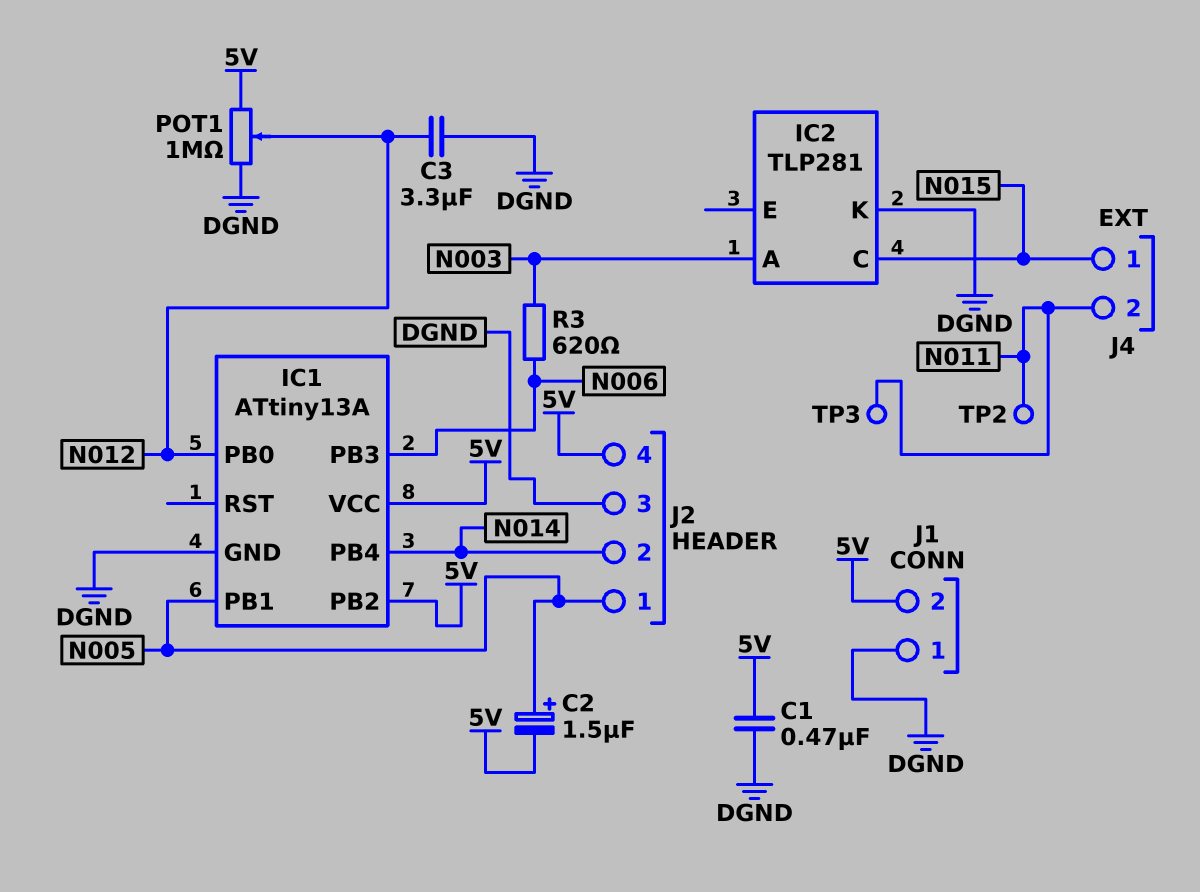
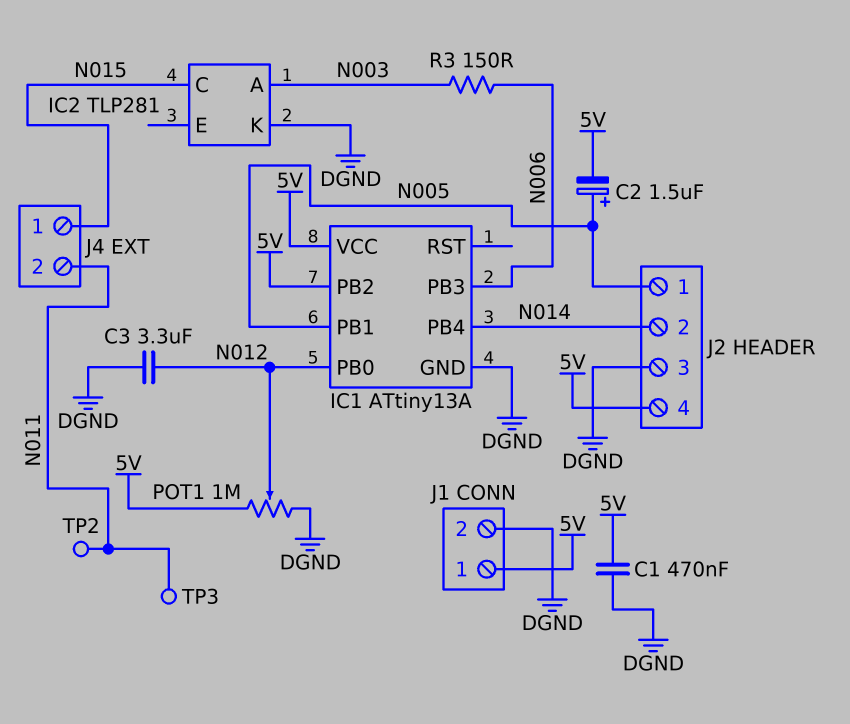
J1 pin 1: DGND -> 5V
J1 pin 2: 5V -> DGND
R3: 620 (N003, N006) -> 150 (N003, N006)

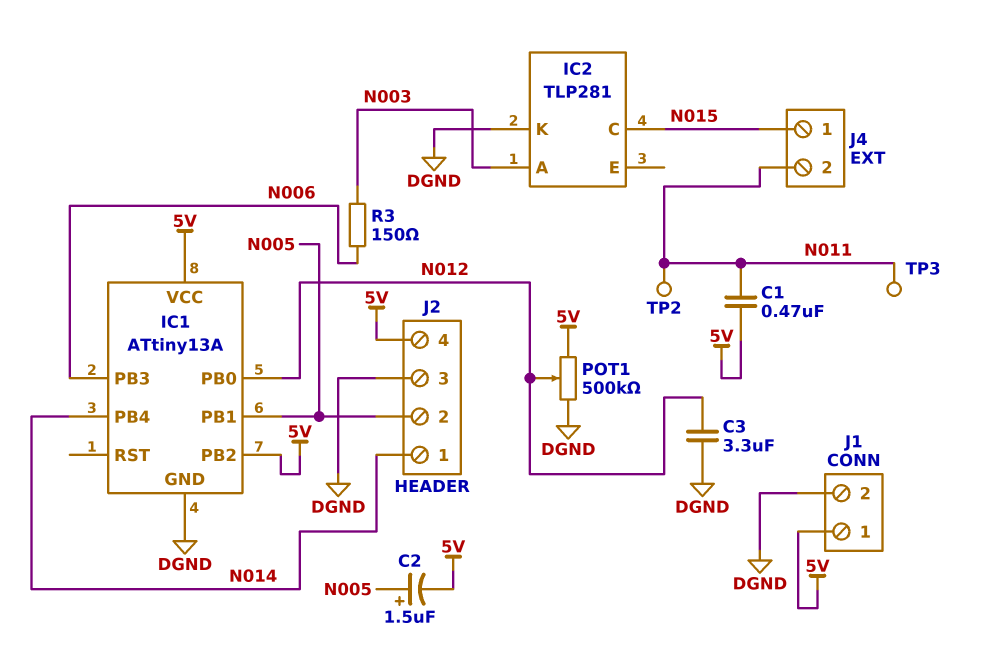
C1: 470nF (5V, DGND) -> 470nF (5V, N011)
J2 pin 1: N005 -> N014
J2 pin 2: N014 -> N005
POT1: 1M (5V, DGND, wiper N012) -> 500k (5V, DGND, wiper N012)

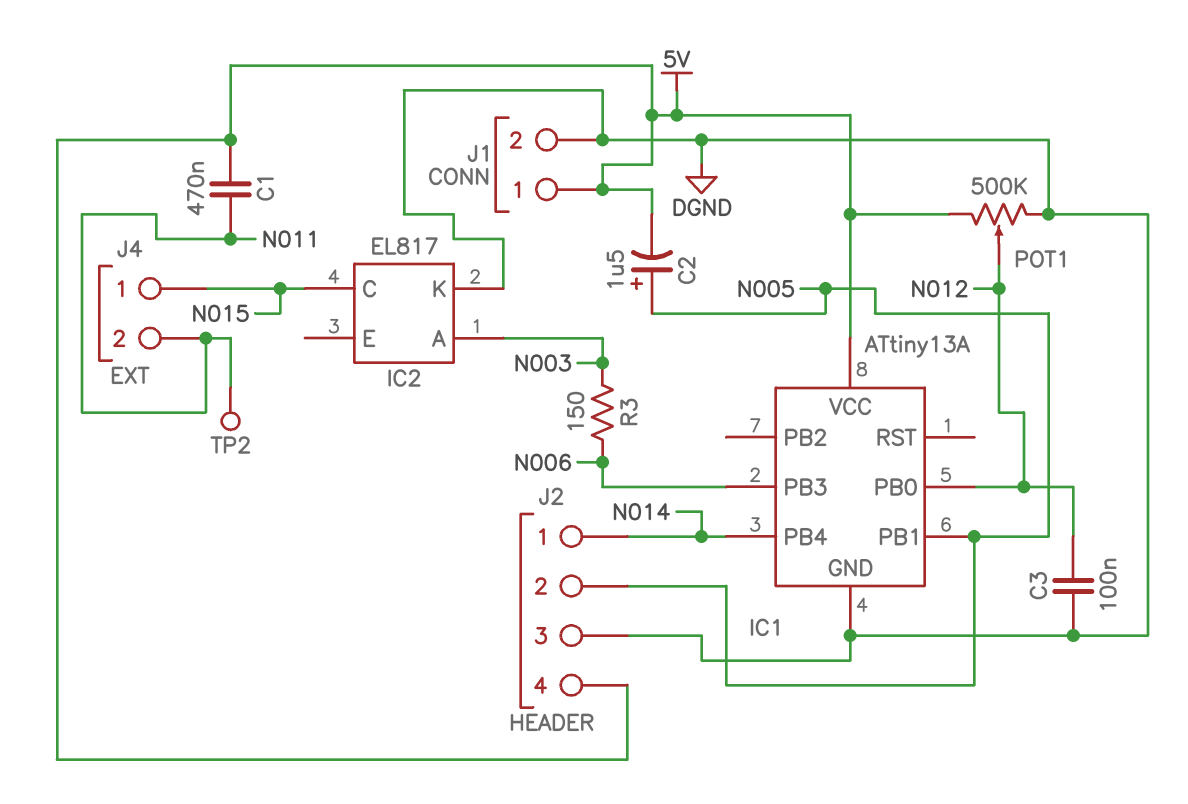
C3: 3.3uF (DGND, N012) -> 100nF (DGND, N012)
IC1 pin PB2: 5V -> none
IC2: TLP281 -> EL817
TP3: test point (N011) -> none

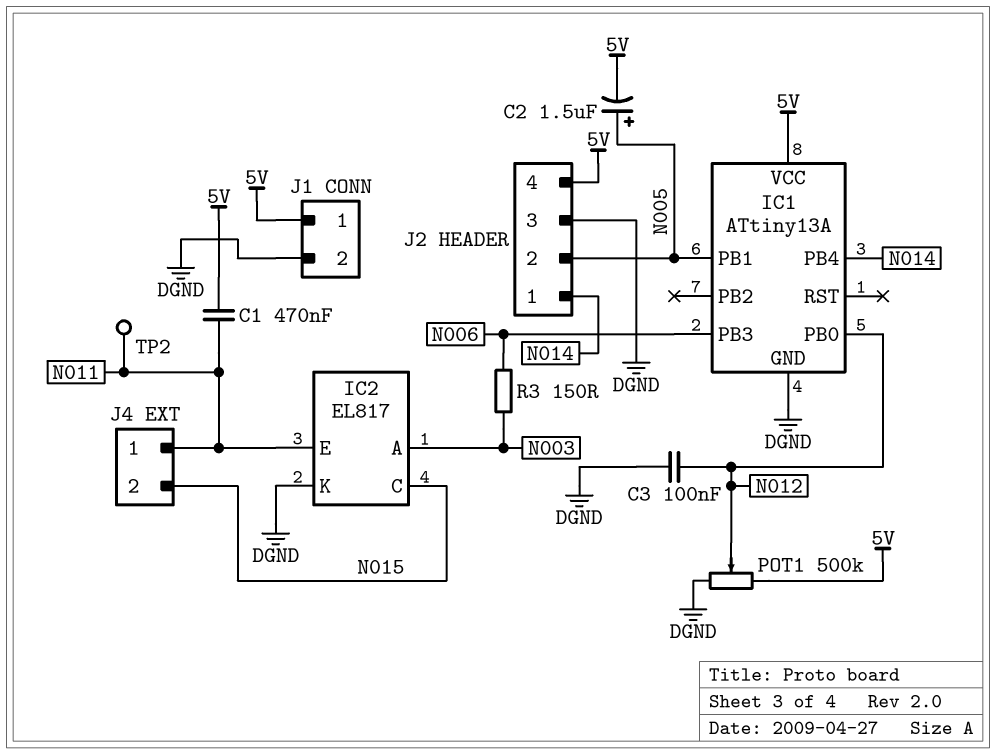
IC2 pin E: none -> N011
J4 pin 1: N015 -> N011
J4 pin 2: N011 -> N015

